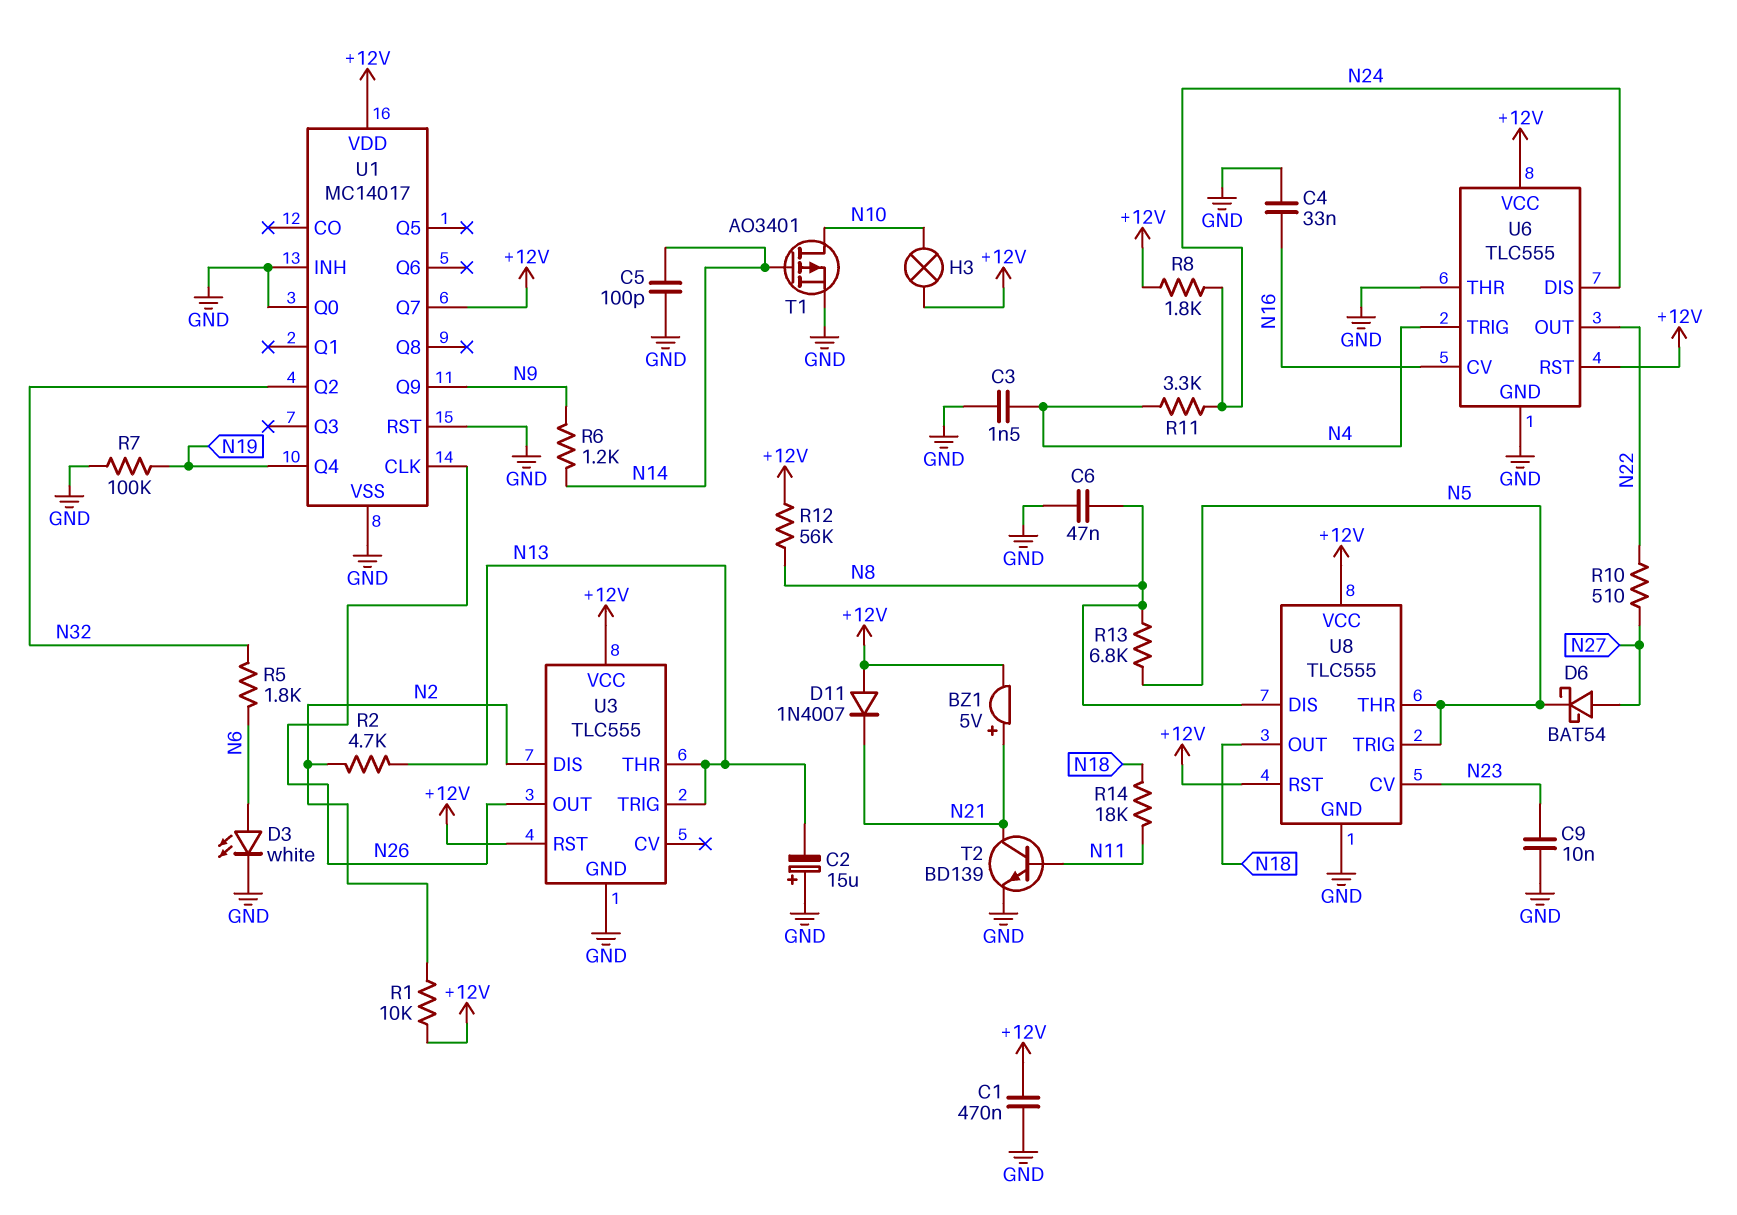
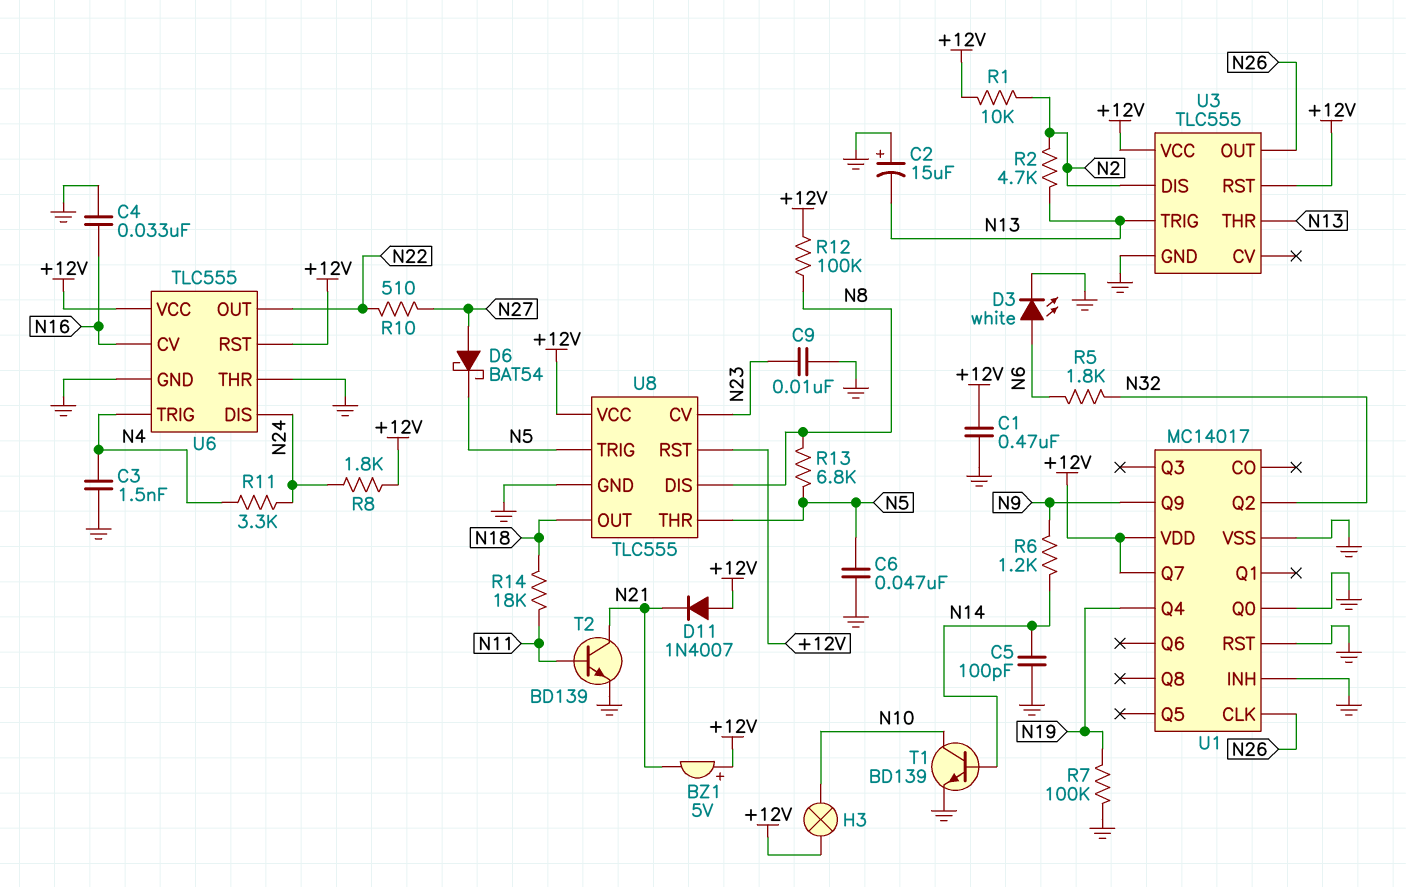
BZ1: buzzer 5V (plus N21, minus +12V) -> buzzer 5V (plus +12V, minus N21)
C6: 47nF (GND, N8) -> 47nF (GND, N5)
R12: 56k (+12V, N8) -> 100k (+12V, N8)
T1: PMOS AO3401 (G N14, D N10, S GND) -> NPN BD139 (B N14, C N10, E GND)

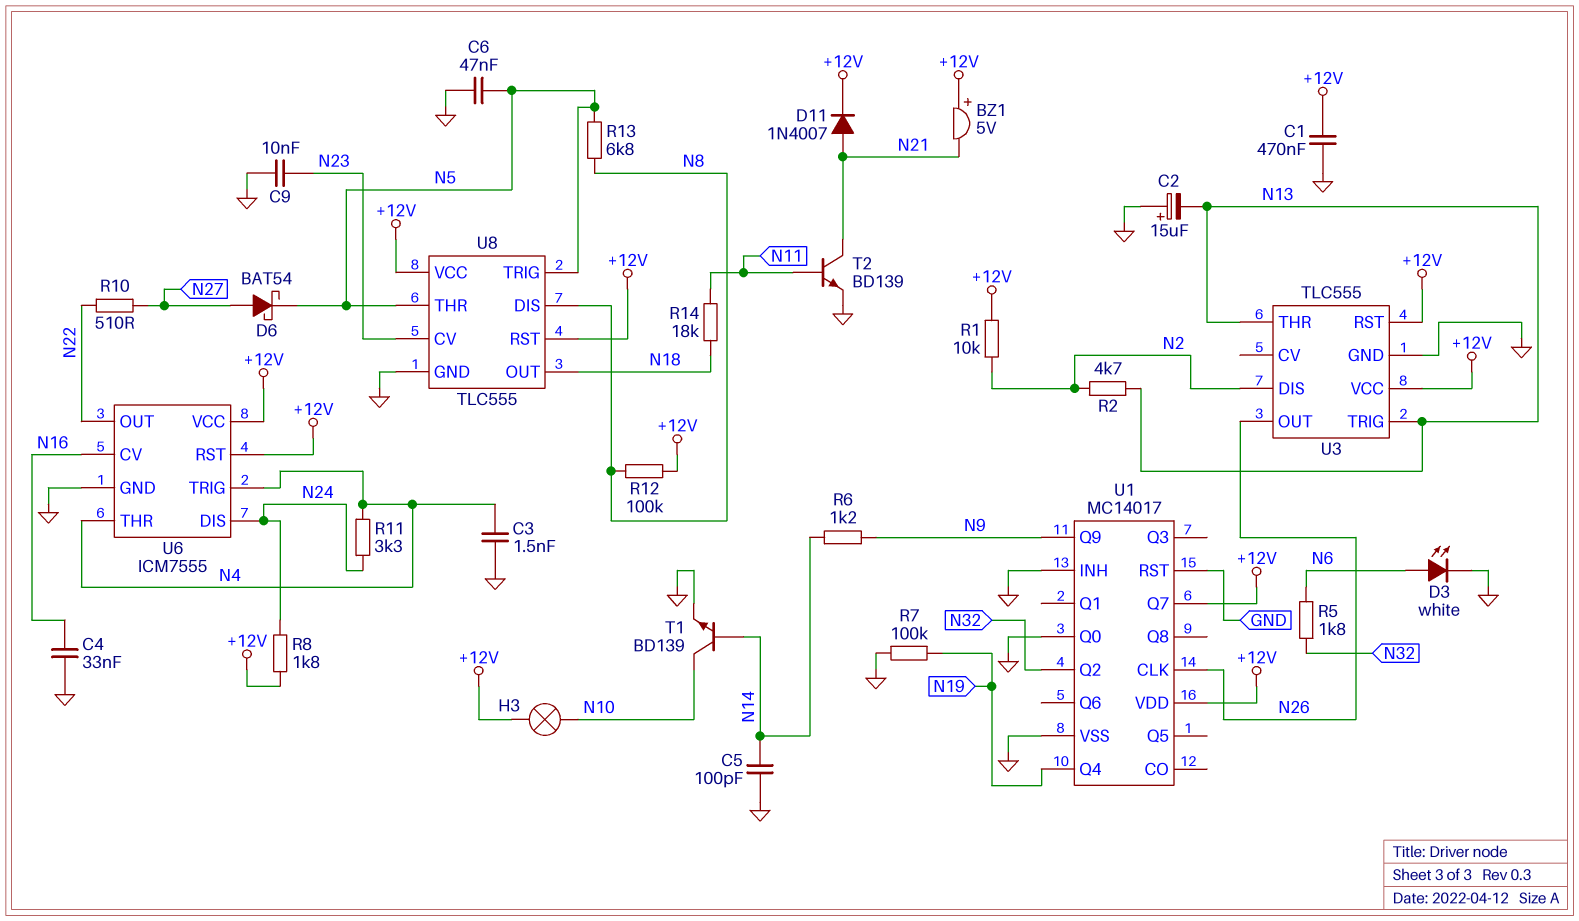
D11: diode 1N4007 (A +12V, K N21) -> diode 1N4007 (A N21, K +12V)
U6: TLC555 -> ICM7555
U6 pin THR: GND -> N4

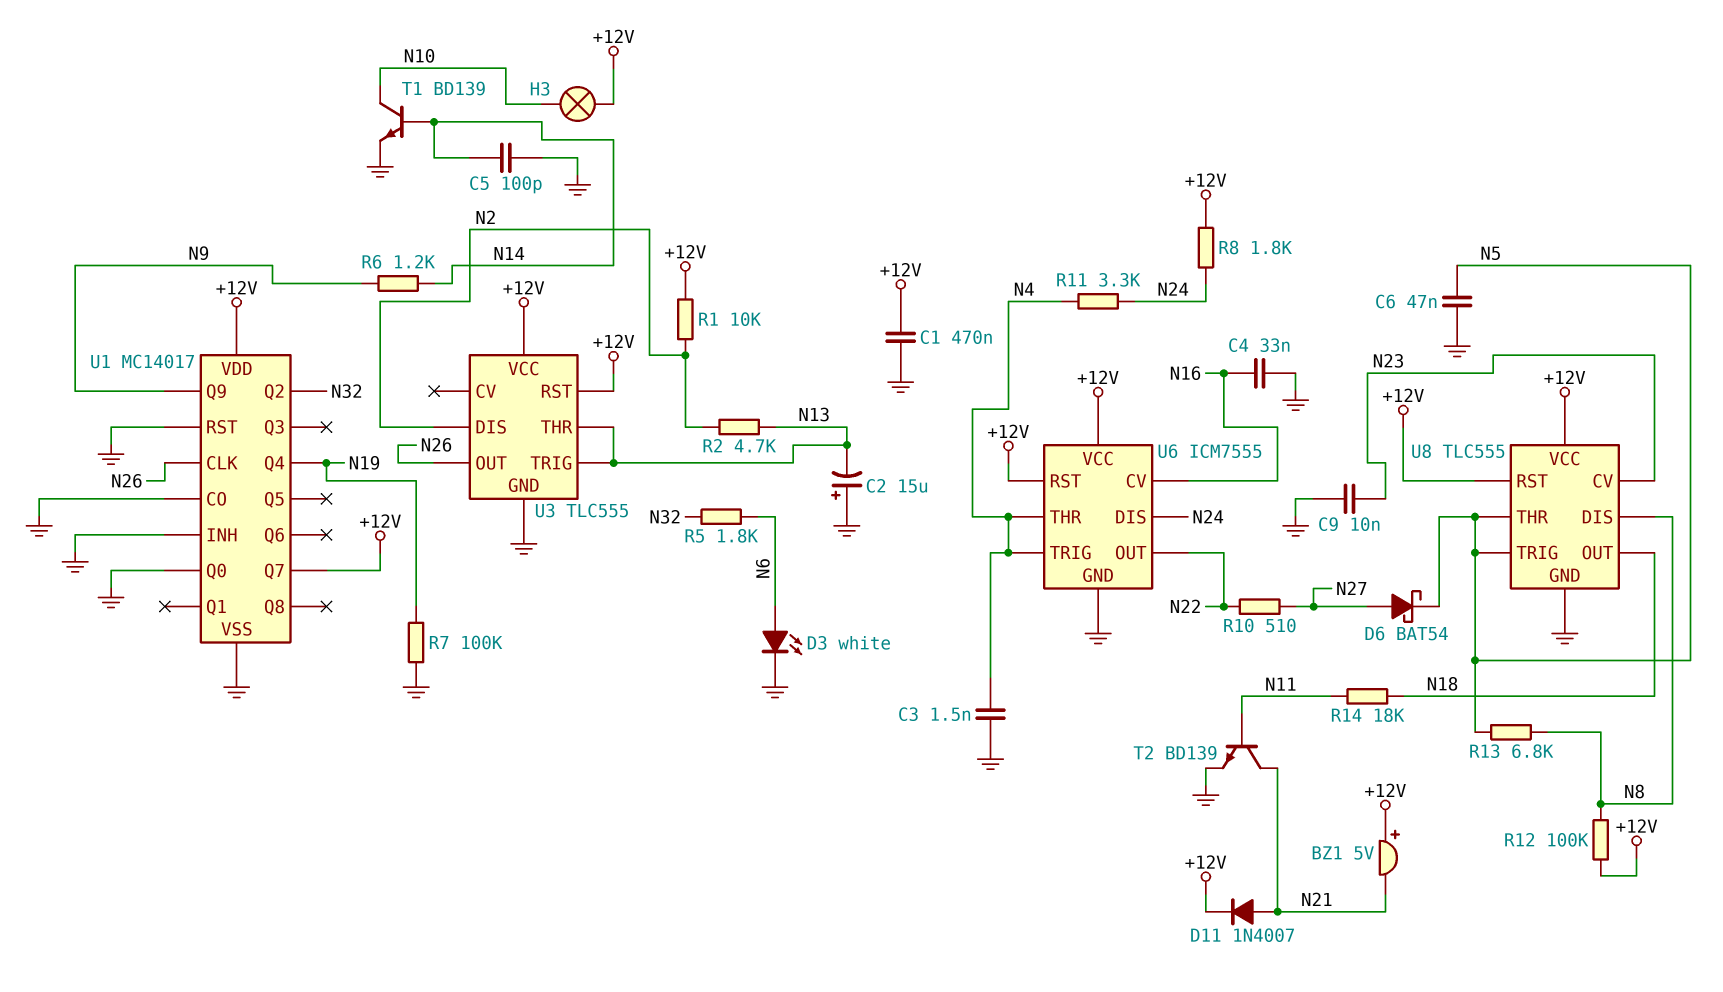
U1 pin CO: none -> GND

